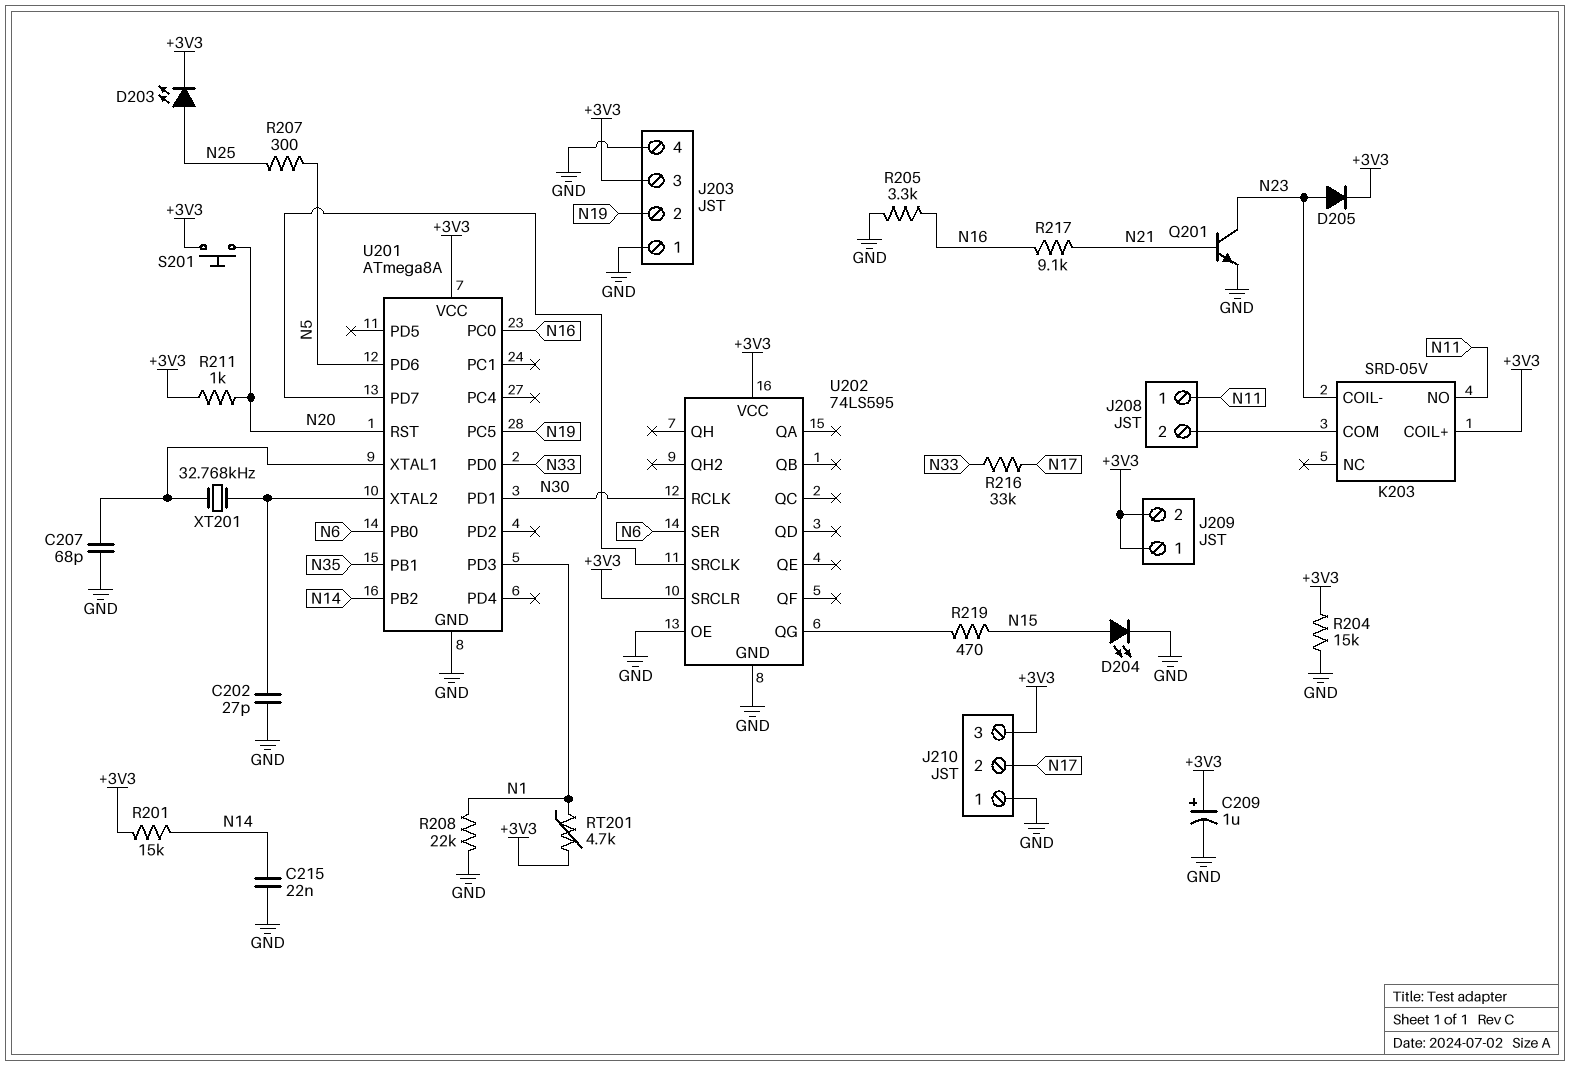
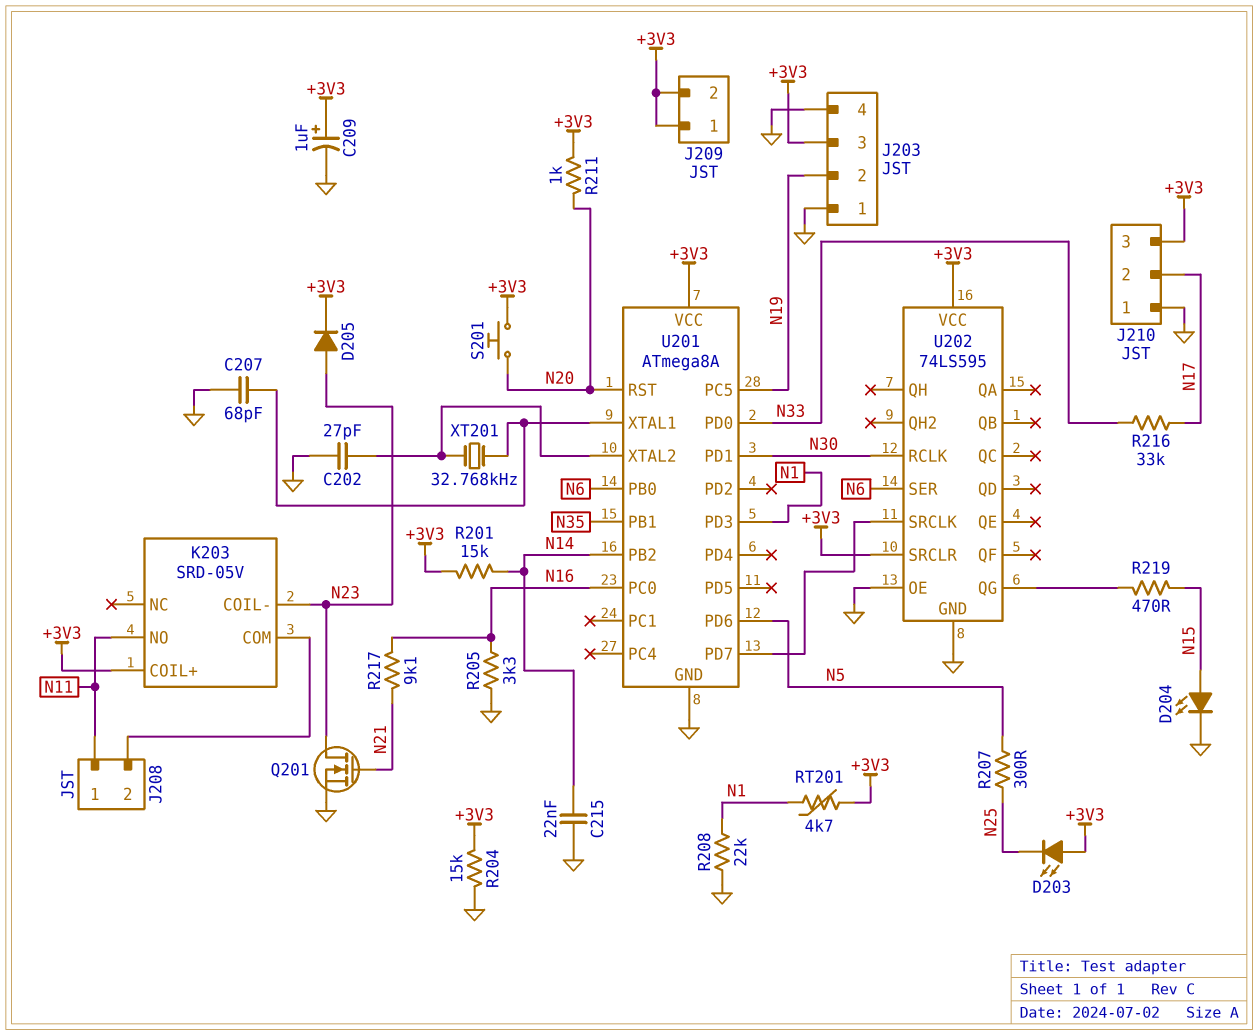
D203: LED (A N25, K +3V3) -> LED (A +3V3, K N25)
Q201: NPN (B N21, C N23, E GND) -> NMOS (G N21, D N23, S GND)

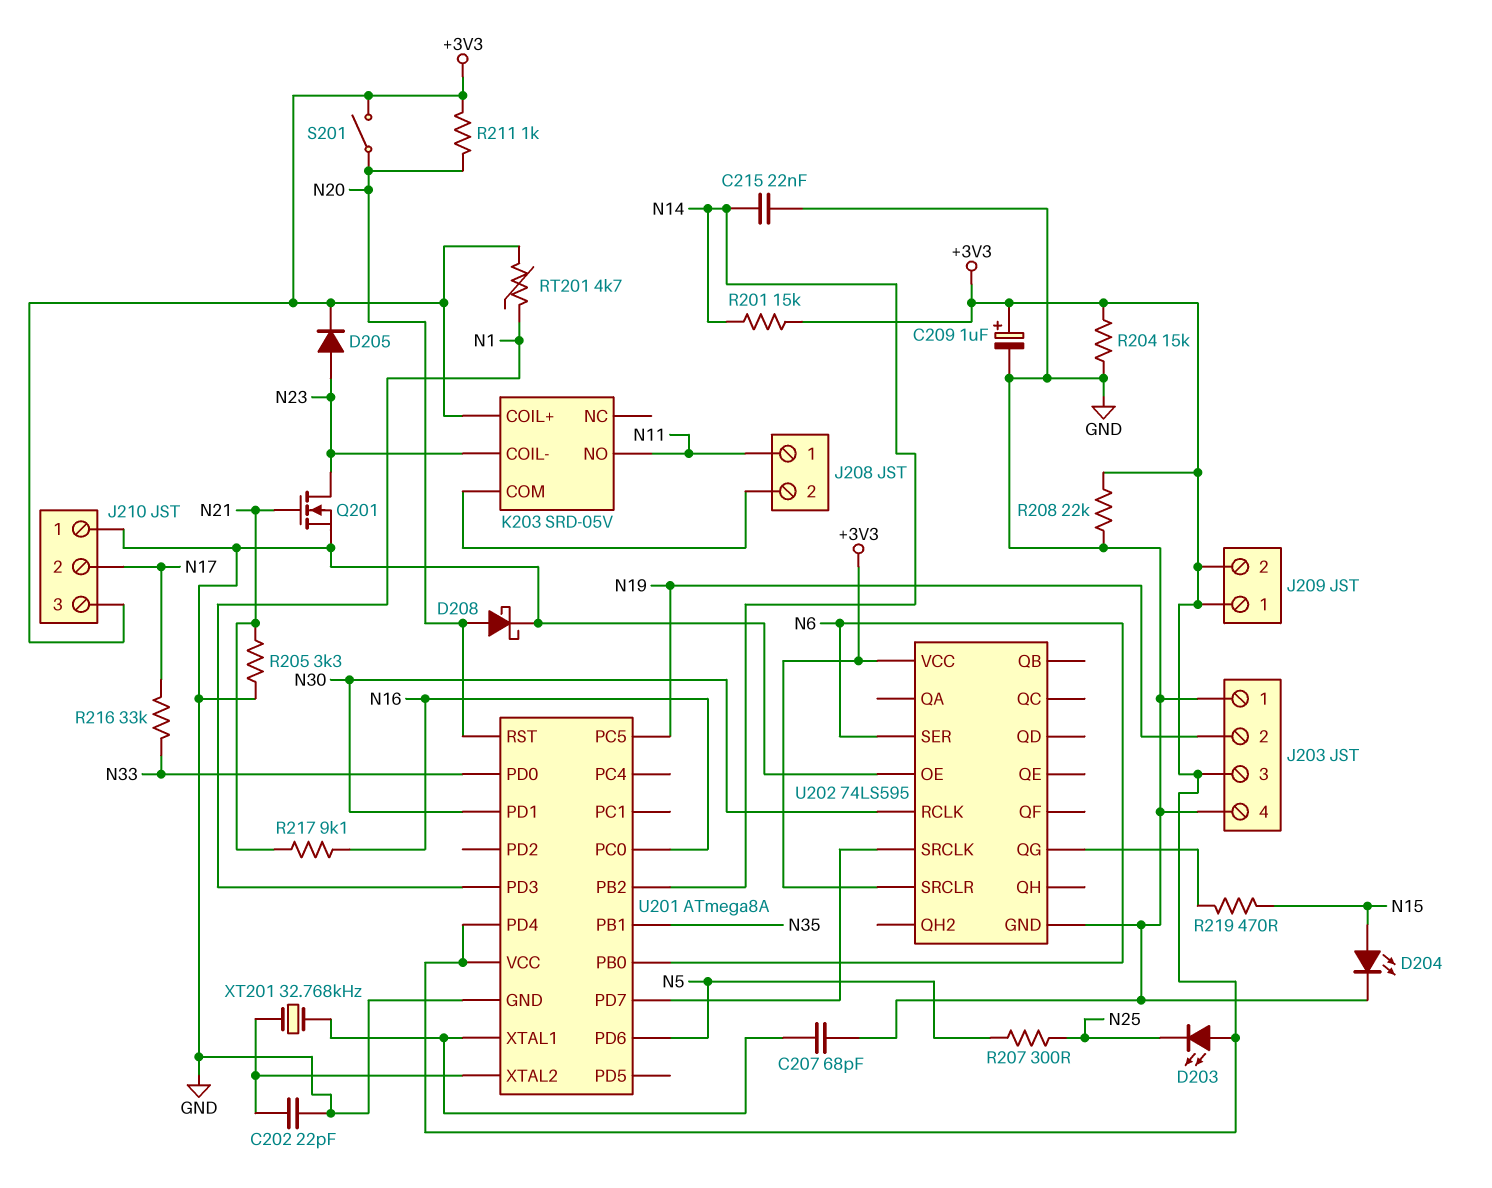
C202: 27pF (GND, U201/XTAL2) -> 22pF (GND, U201/XTAL2)
D208: none -> schottky (A N20, K GND)
R205: 3.3k (GND, N16) -> 3.3k (GND, N21)
R208: 22k (GND, N1) -> 22k (+3V3, GND)
S201: button (+3V3, N20) -> switch (+3V3, N20)
U201 pin PD4: none -> +3V3

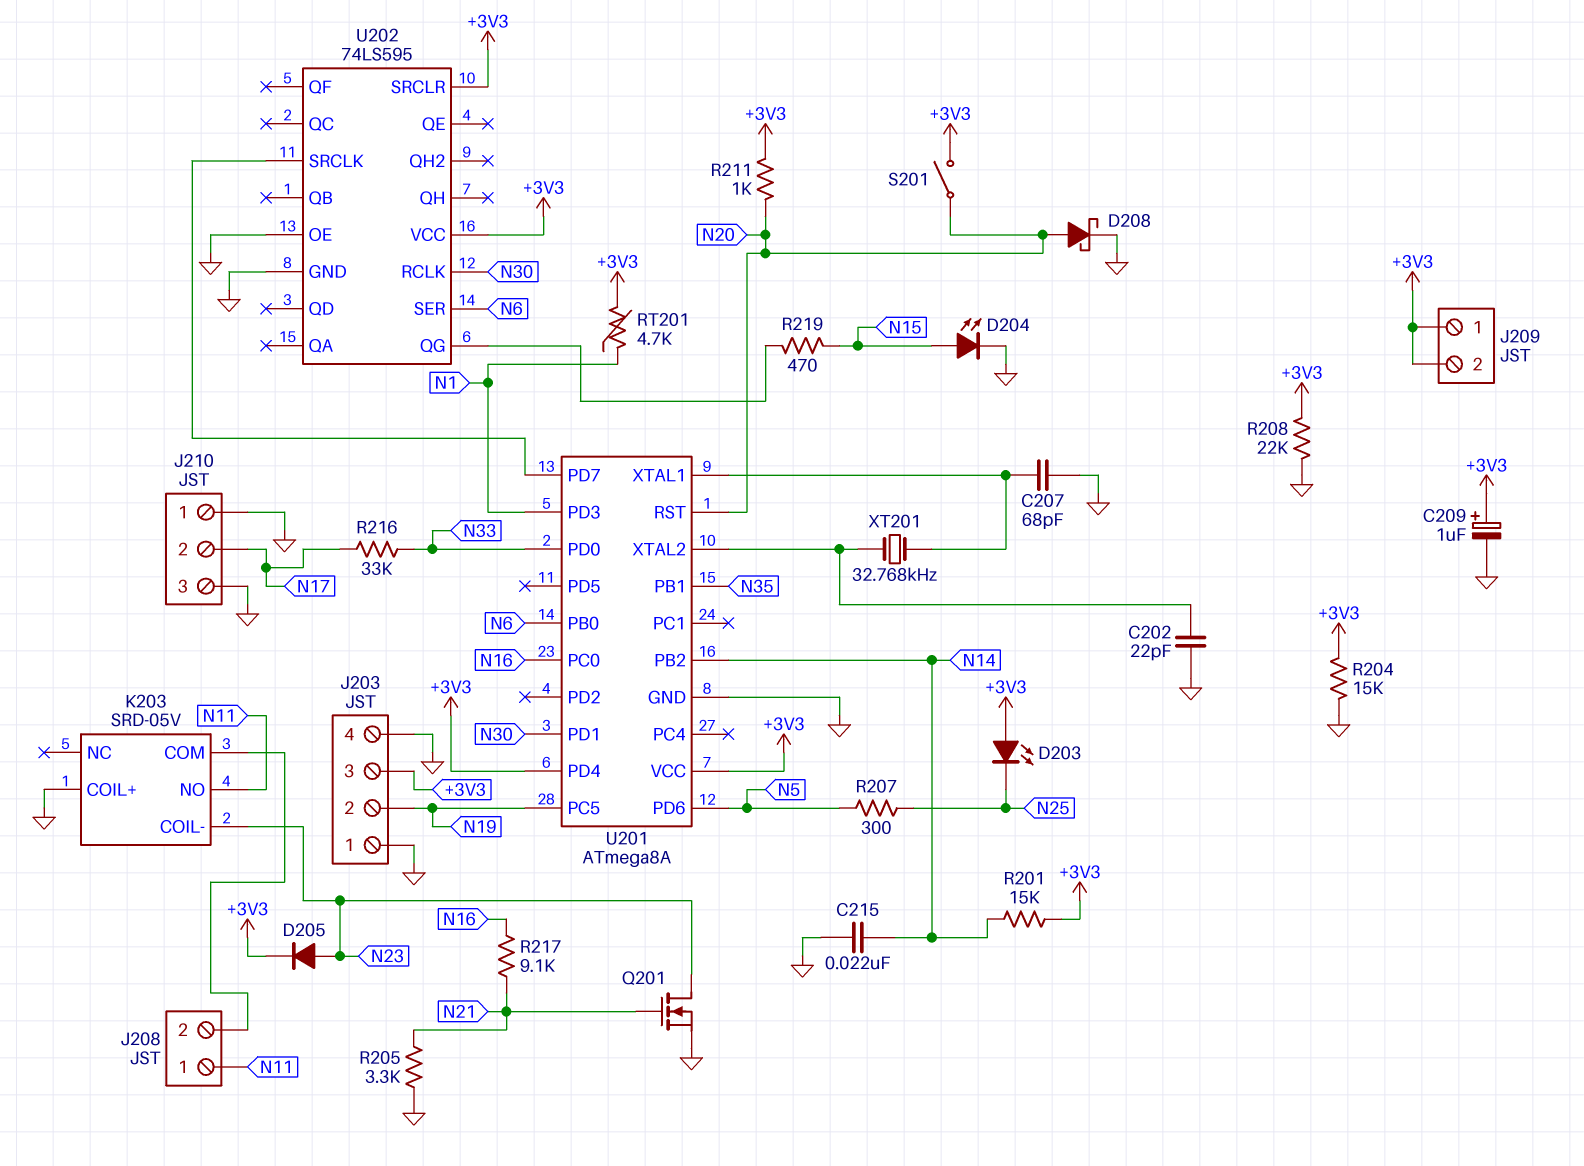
J210 pin 3: +3V3 -> GND
K203 pin COIL+: +3V3 -> GND

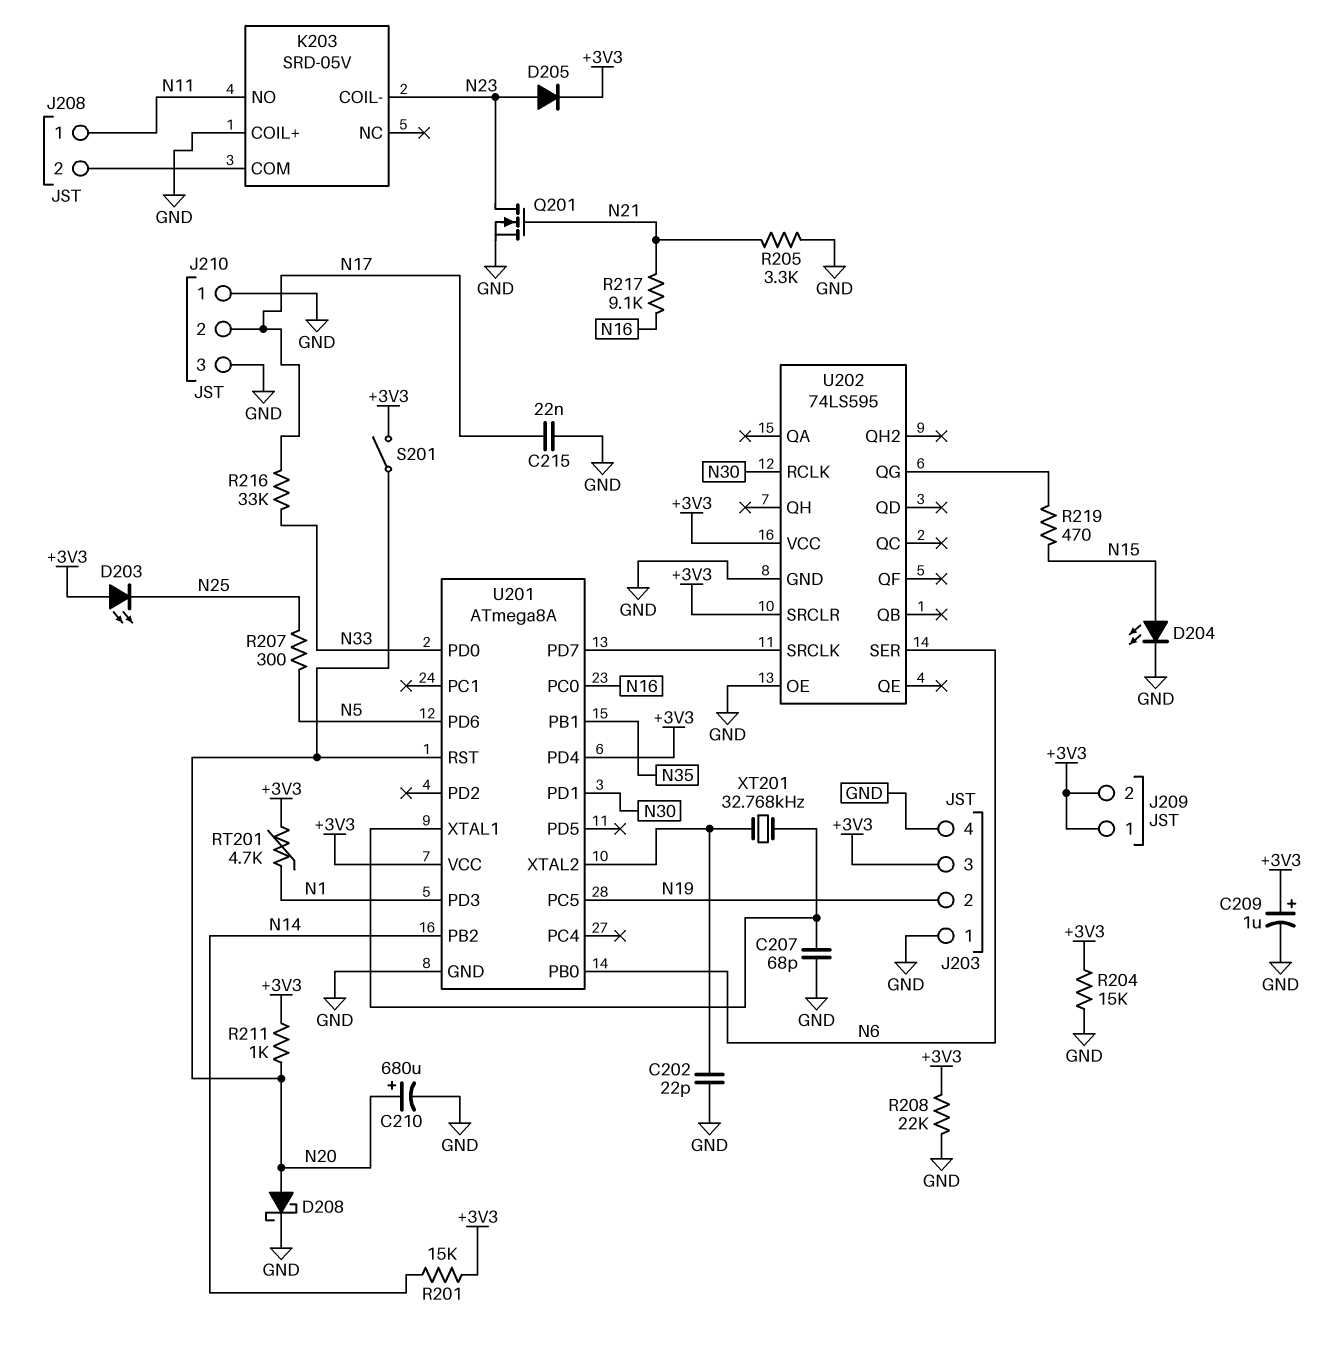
C210: none -> 680uF (plus N20, minus GND)
C215: 22nF (GND, N14) -> 22nF (GND, N17)

